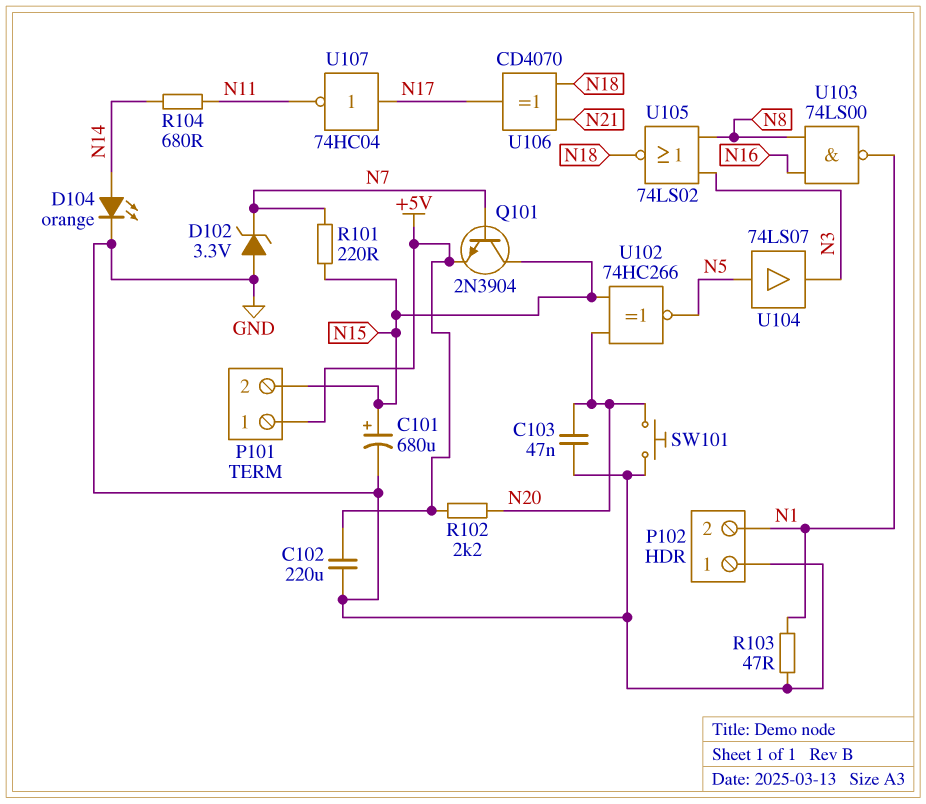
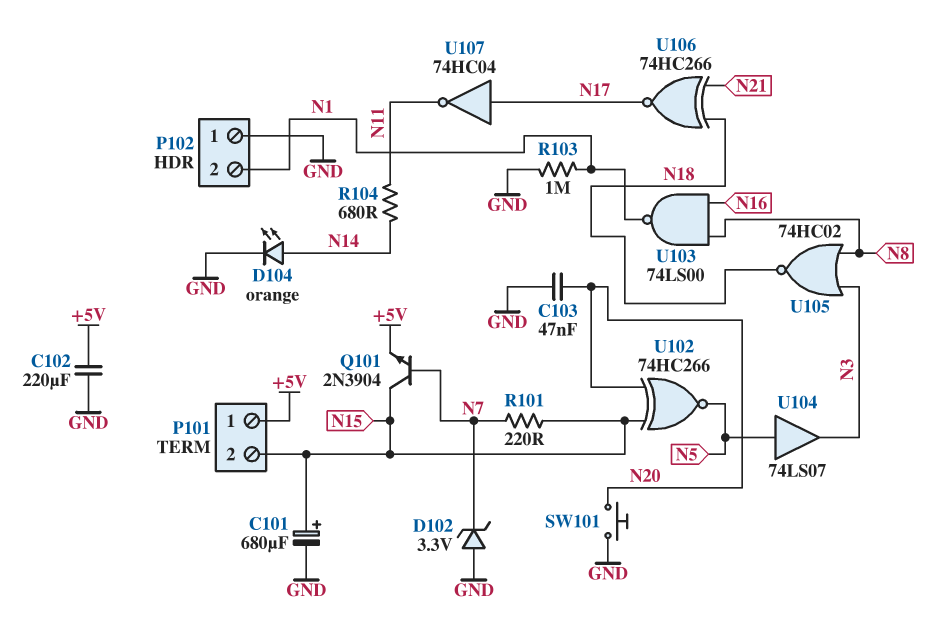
R102: 2.2k (+5V, N20) -> none
R103: 47 (GND, N1) -> 1M (GND, N1)
U105: NOR 74LS02 (in N3, in N8, out N18) -> NOR 74HC02 (in N3, in N8, out N18)
U106: XOR CD4070 (in N18, in N21, out N17) -> XNOR 74HC266 (in N18, in N21, out N17)

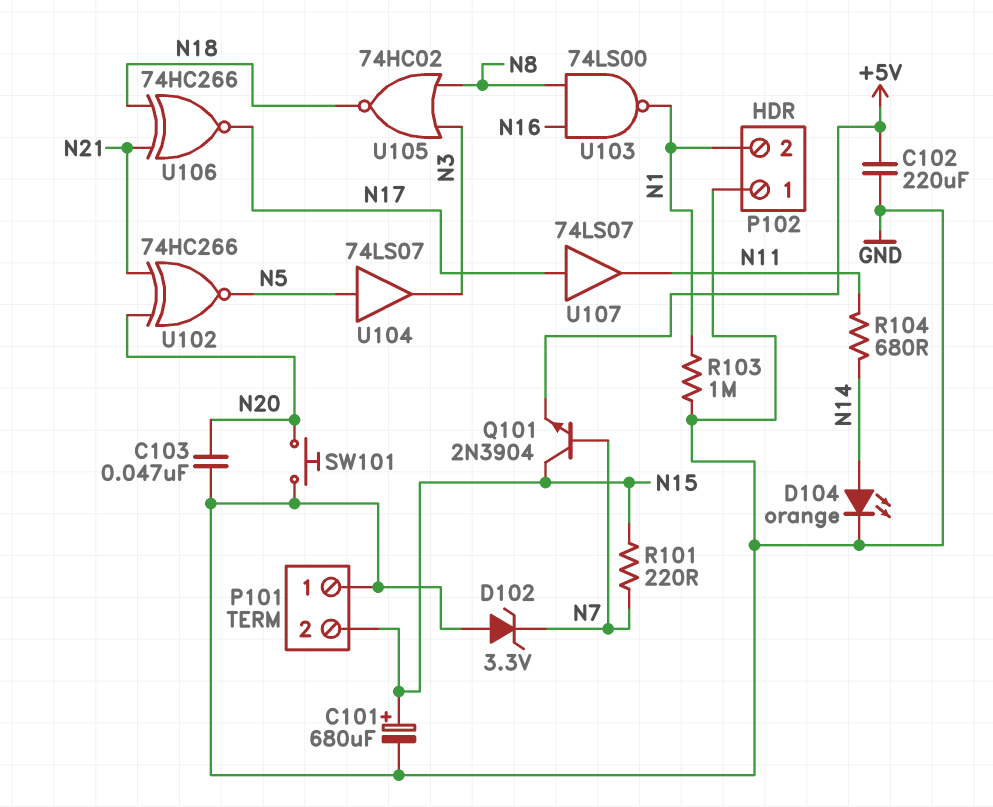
P101 pin 1: +5V -> GND
U102: XNOR 74HC266 (in N15, in N20, out N5) -> XNOR 74HC266 (in N20, in N21, out N5)
U107: NOT 74HC04 (in N17, out N11) -> buffer 74LS07 (in N17, out N11)

